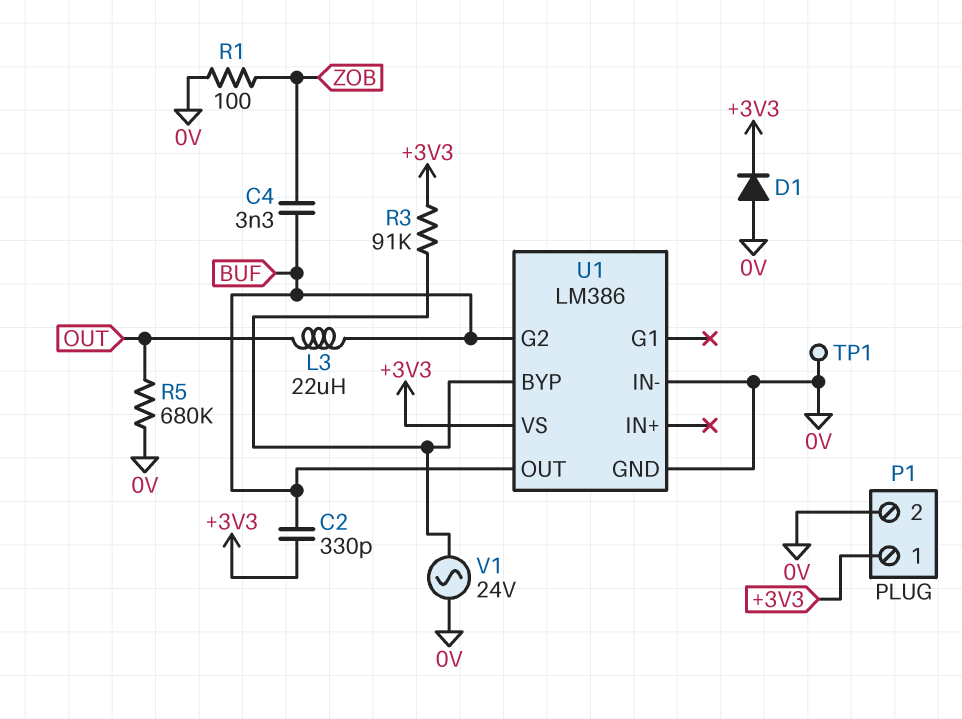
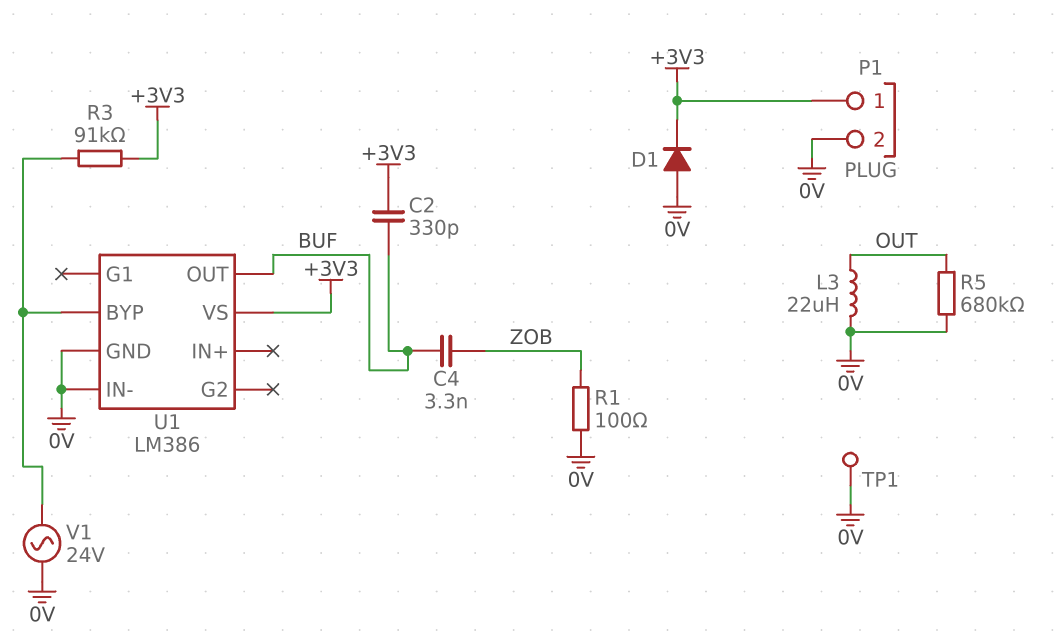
L3: 22uH (BUF, OUT) -> 22uH (0V, OUT)
U1 pin G2: BUF -> none

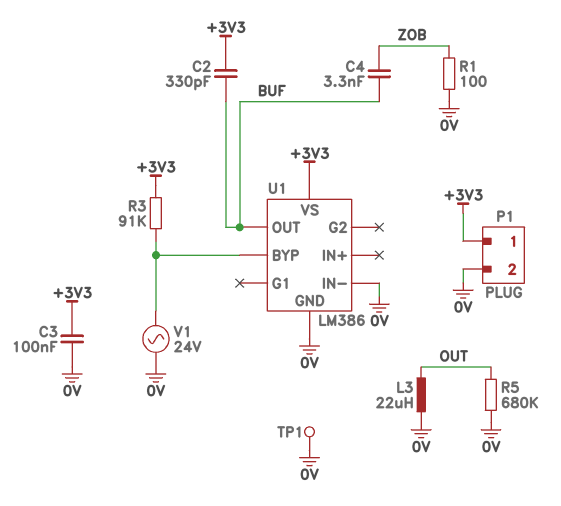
C3: none -> 100nF (+3V3, 0V)
D1: diode (A 0V, K +3V3) -> none

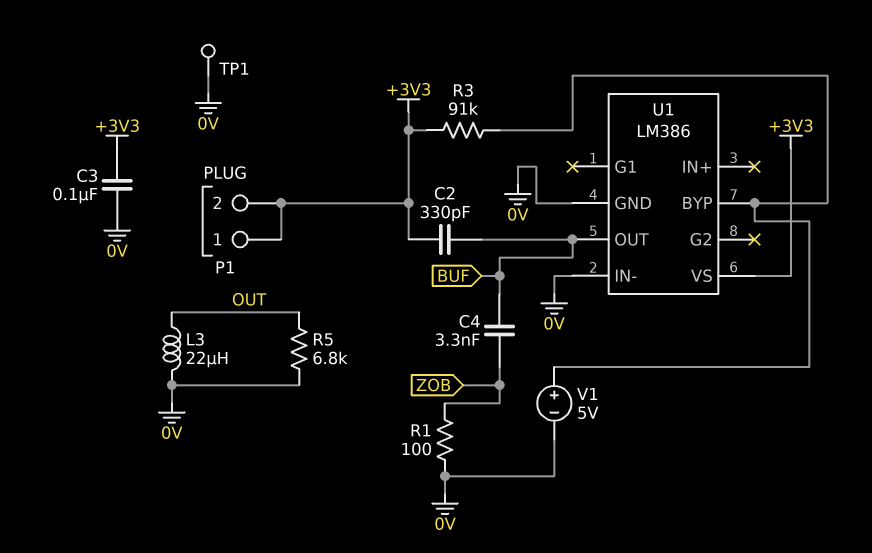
P1 pin 2: 0V -> +3V3
R5: 680k (0V, OUT) -> 6.8k (0V, OUT)
V1: AC 24V (0V, U1/BYP) -> 5V (plus U1/BYP, minus 0V)

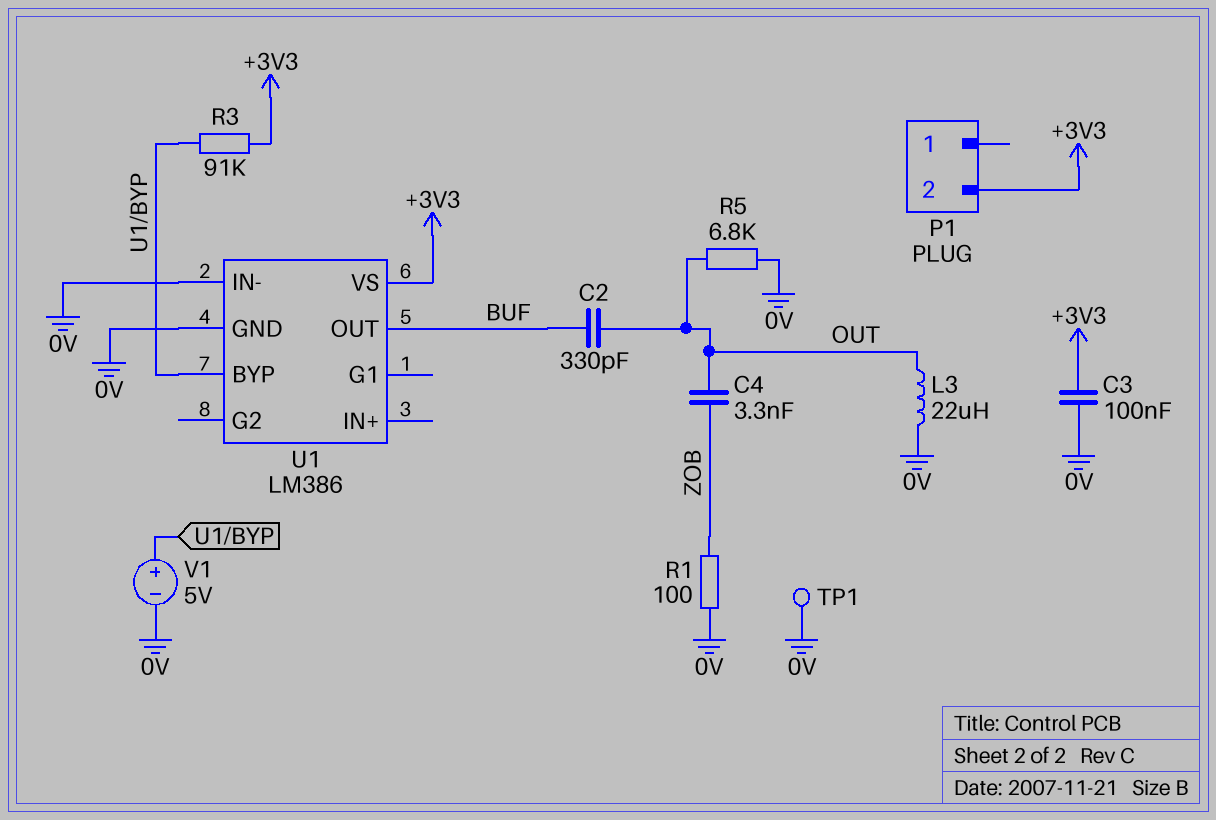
C2: 330pF (+3V3, BUF) -> 330pF (BUF, OUT)
C4: 3.3nF (BUF, ZOB) -> 3.3nF (OUT, ZOB)
P1 pin 1: +3V3 -> none

